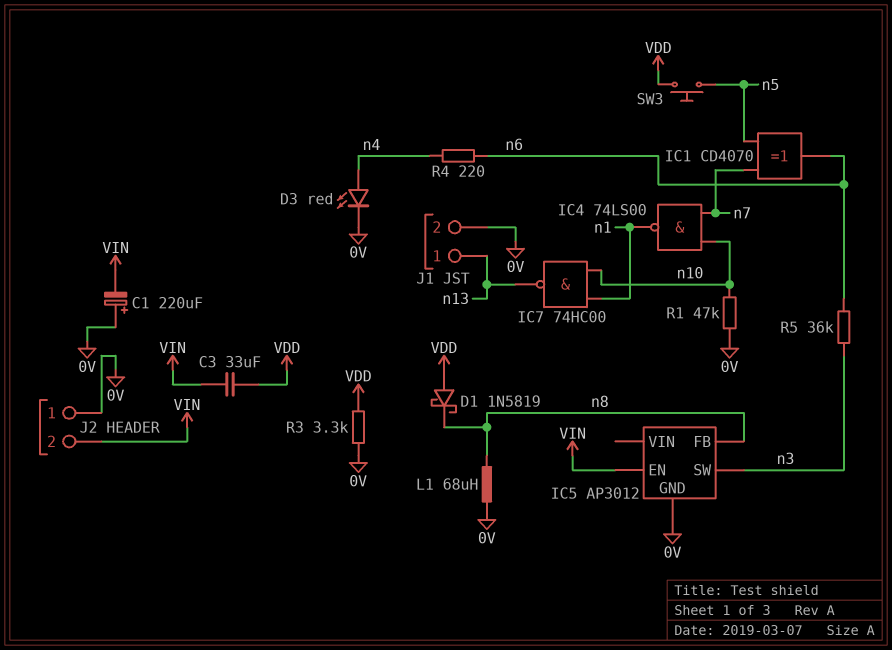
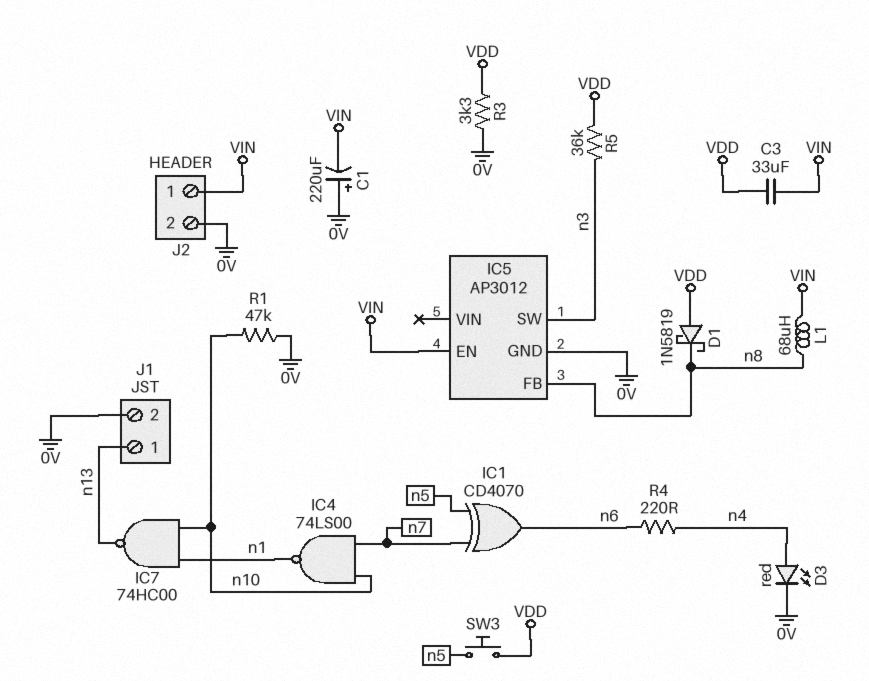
J2 pin 1: 0V -> VIN
J2 pin 2: VIN -> 0V
L1: 68uH (0V, n8) -> 68uH (VIN, n8)
R5: 36k (n3, n6) -> 36k (VDD, n3)

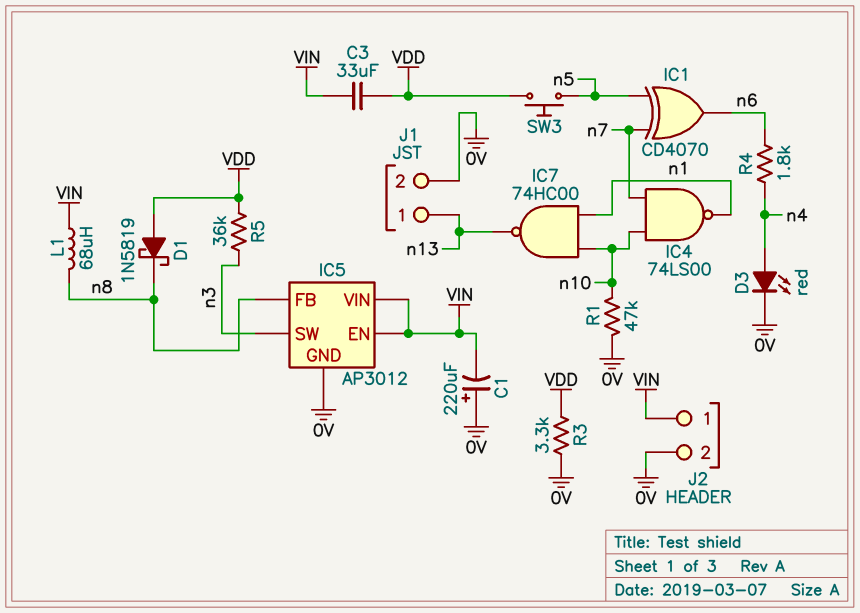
IC5 pin VIN: none -> VIN
R4: 220 (n4, n6) -> 1.8k (n4, n6)

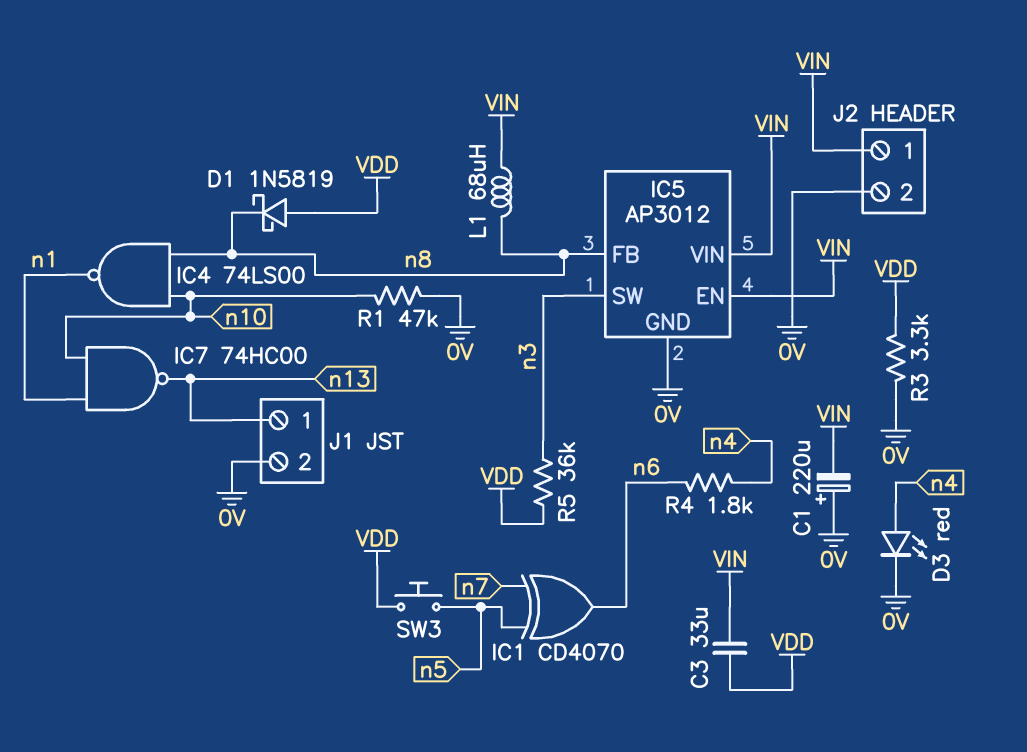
IC4: NAND 74LS00 (in n7, in n10, out n1) -> NAND 74LS00 (in n8, in n10, out n1)

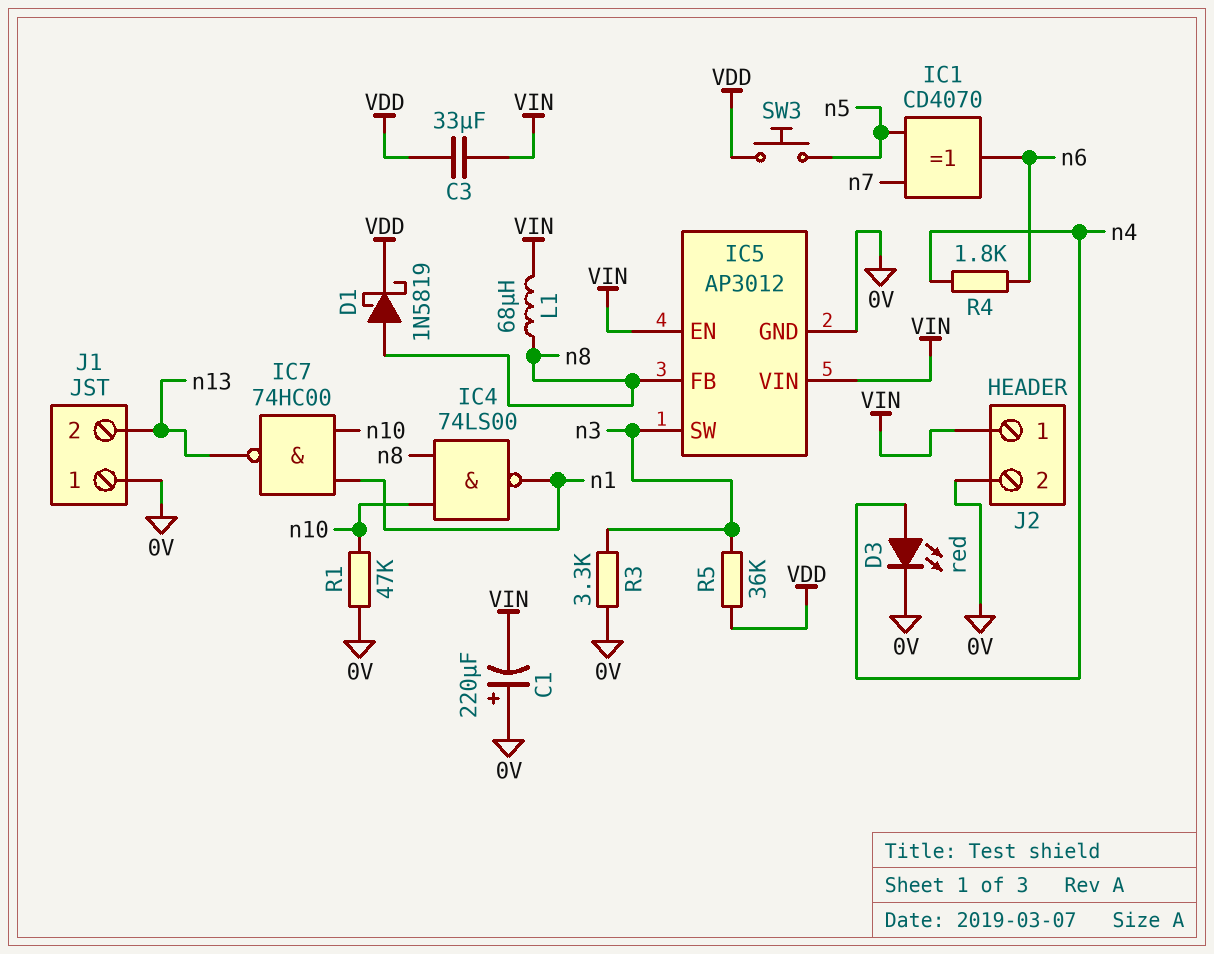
D1: schottky 1N5819 (A VDD, K n8) -> schottky 1N5819 (A n8, K VDD)
J1 pin 1: n13 -> 0V
J1 pin 2: 0V -> n13
R3: 3.3k (0V, VDD) -> 3.3k (0V, n3)

